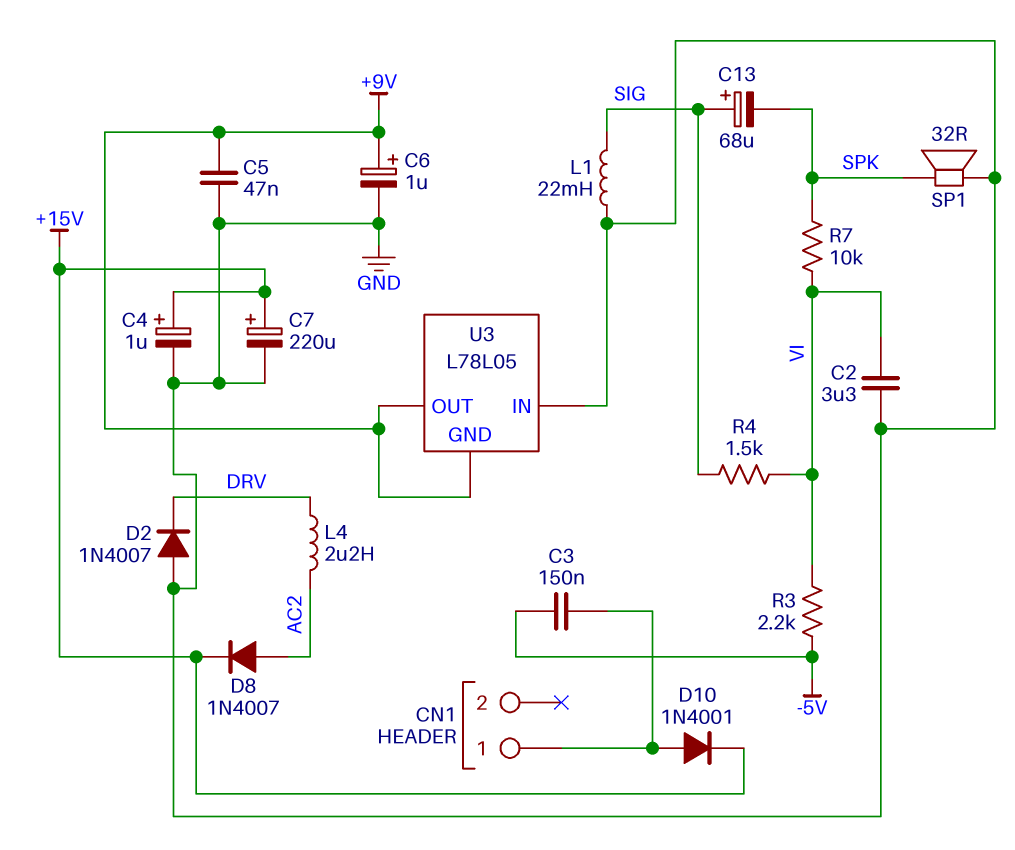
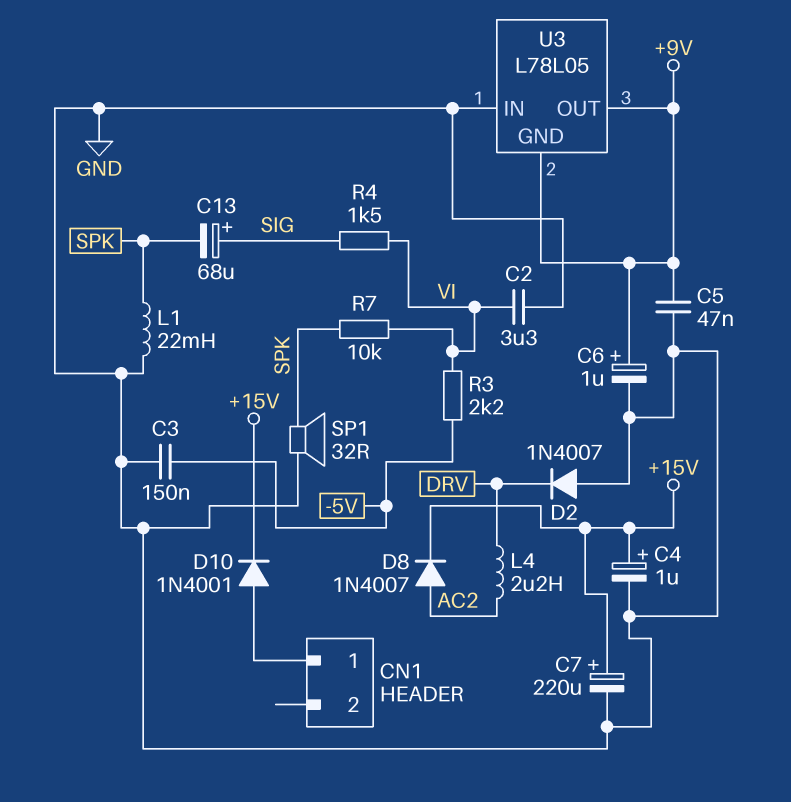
C3: 150nF (-5V, CN1/1) -> 150nF (-5V, GND)
L1: 22mH (GND, SIG) -> 22mH (GND, SPK)

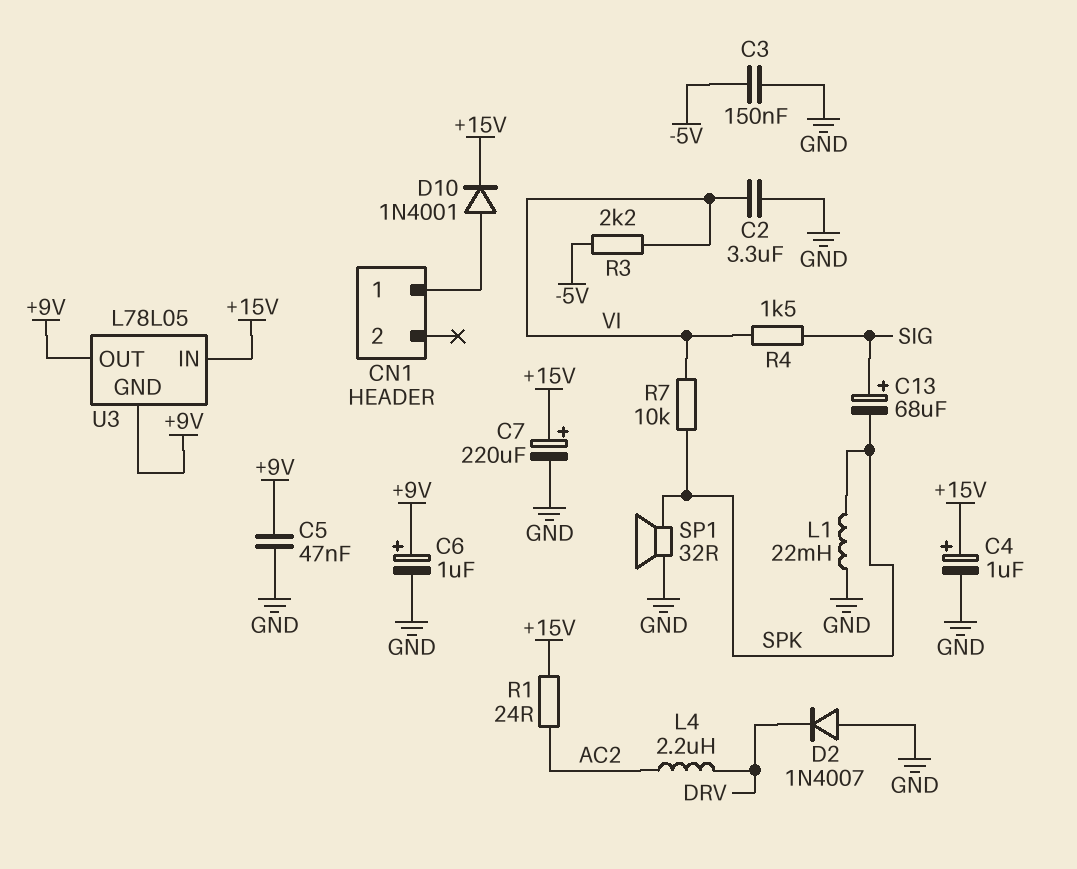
D8: diode 1N4007 (A AC2, K +15V) -> none
R1: none -> 24 (+15V, AC2)
U3 pin IN: GND -> +15V

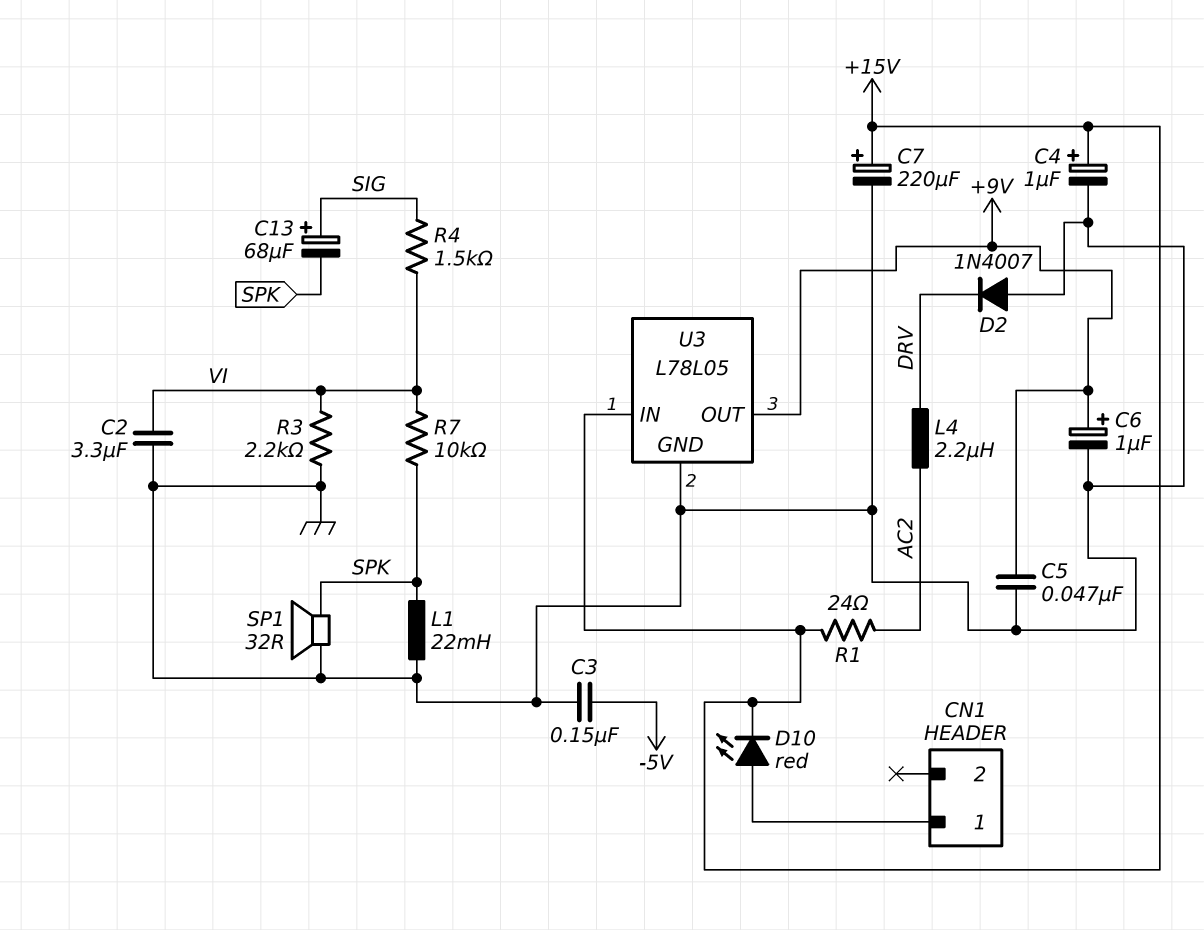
D10: diode 1N4001 (A CN1/1, K +15V) -> LED red (A CN1/1, K +15V)
R3: 2.2k (-5V, VI) -> 2.2k (GND, VI)
U3 pin GND: +9V -> GND

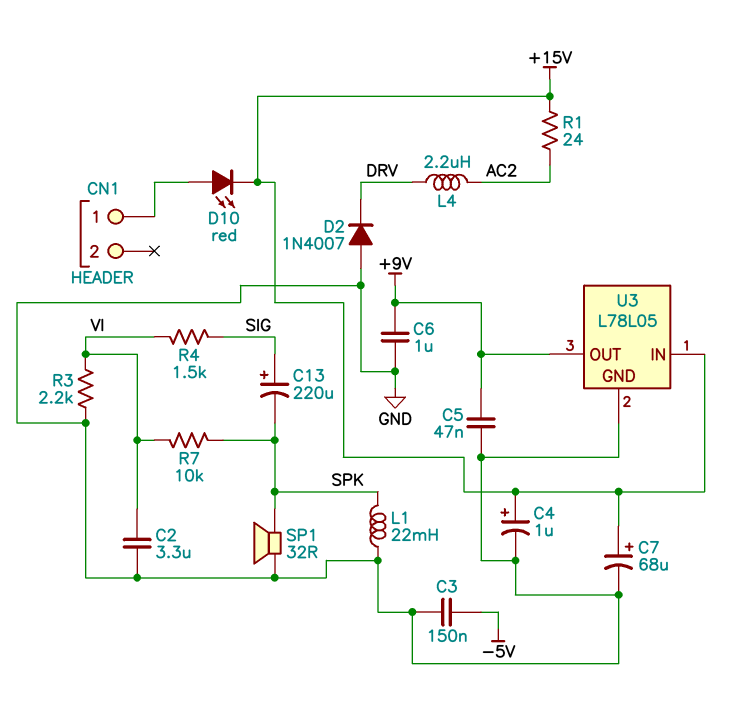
C6: 1uF (plus +9V, minus GND) -> 1uF (+9V, GND)
C7: 220uF (plus +15V, minus GND) -> 68uF (plus +15V, minus GND)
C13: 68uF (plus SIG, minus SPK) -> 220uF (plus SIG, minus SPK)

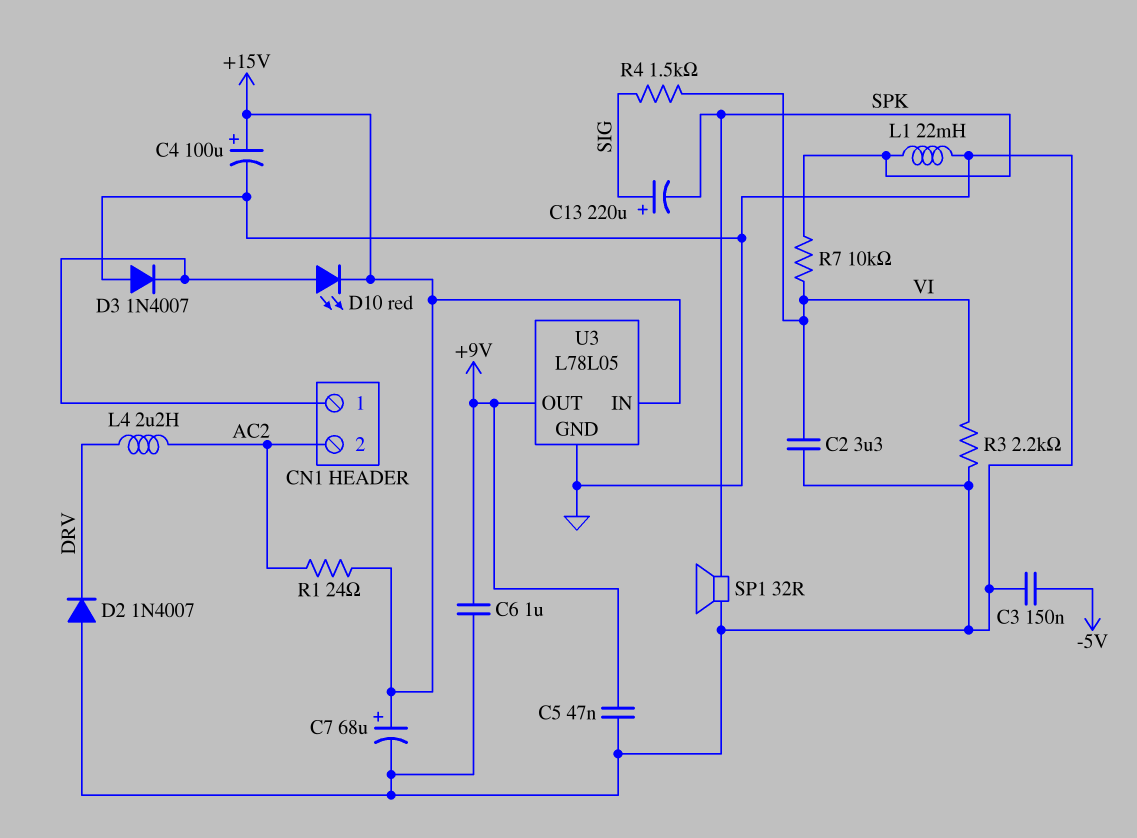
C4: 1uF (plus +15V, minus GND) -> 100uF (plus +15V, minus GND)
CN1 pin 2: none -> AC2
D3: none -> diode 1N4007 (A GND, K CN1/1)

